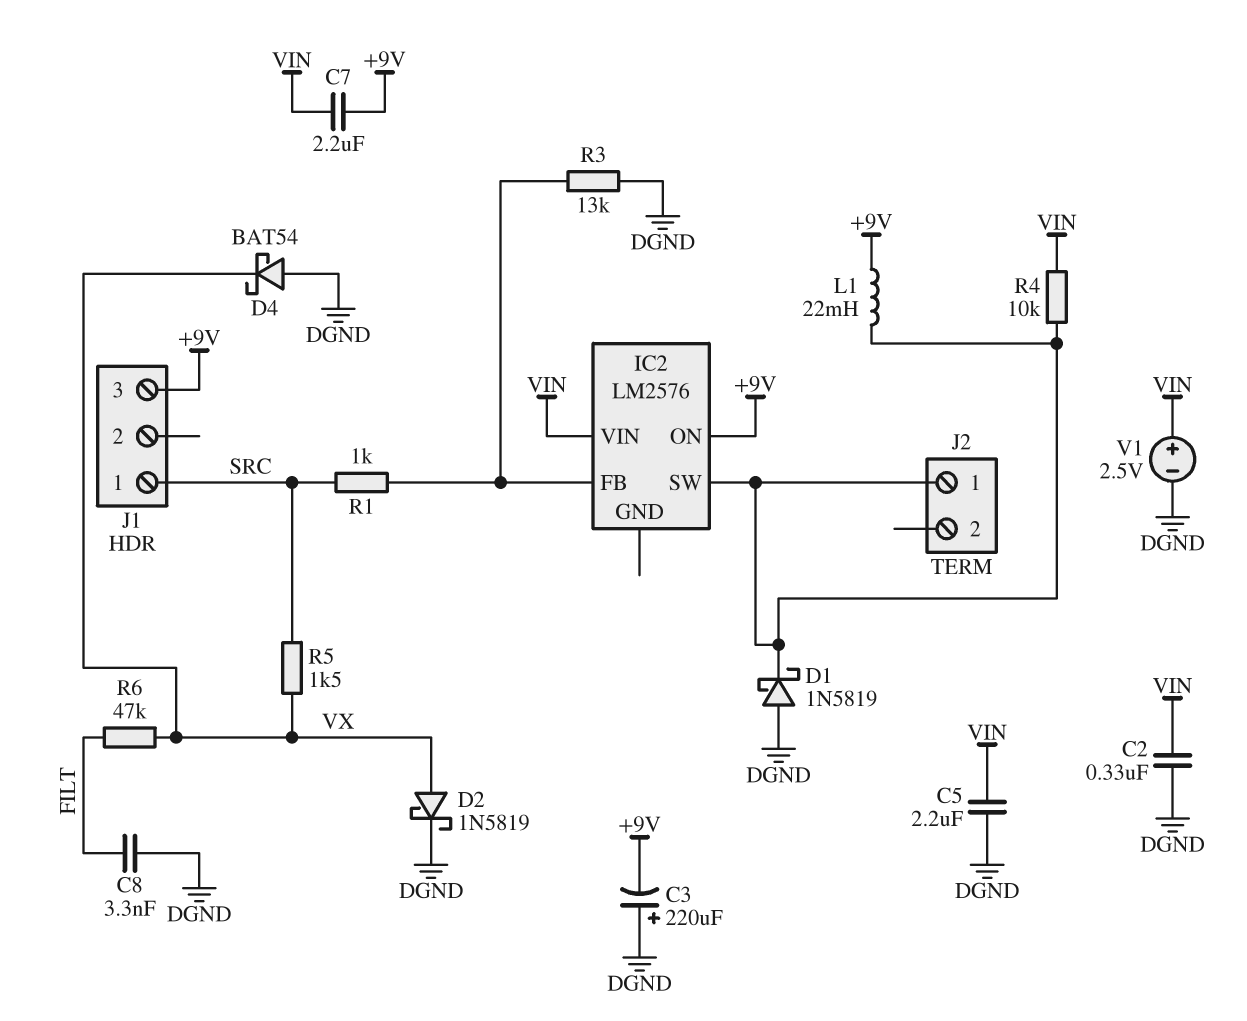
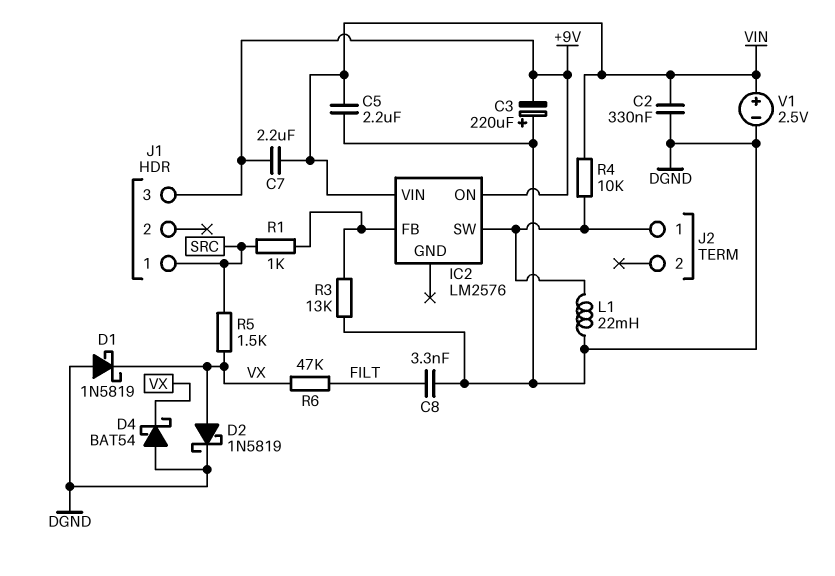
D1: schottky 1N5819 (A DGND, K IC2/SW) -> schottky 1N5819 (A DGND, K VX)
L1: 22mH (+9V, IC2/SW) -> 22mH (DGND, IC2/SW)

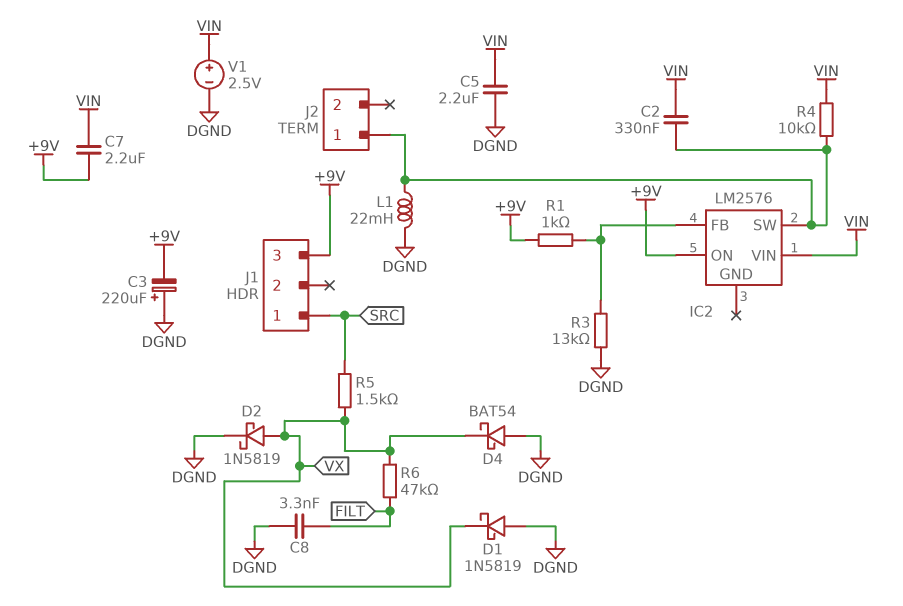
C2: 330nF (DGND, VIN) -> 330nF (IC2/SW, VIN)
R1: 1k (IC2/FB, SRC) -> 1k (+9V, IC2/FB)

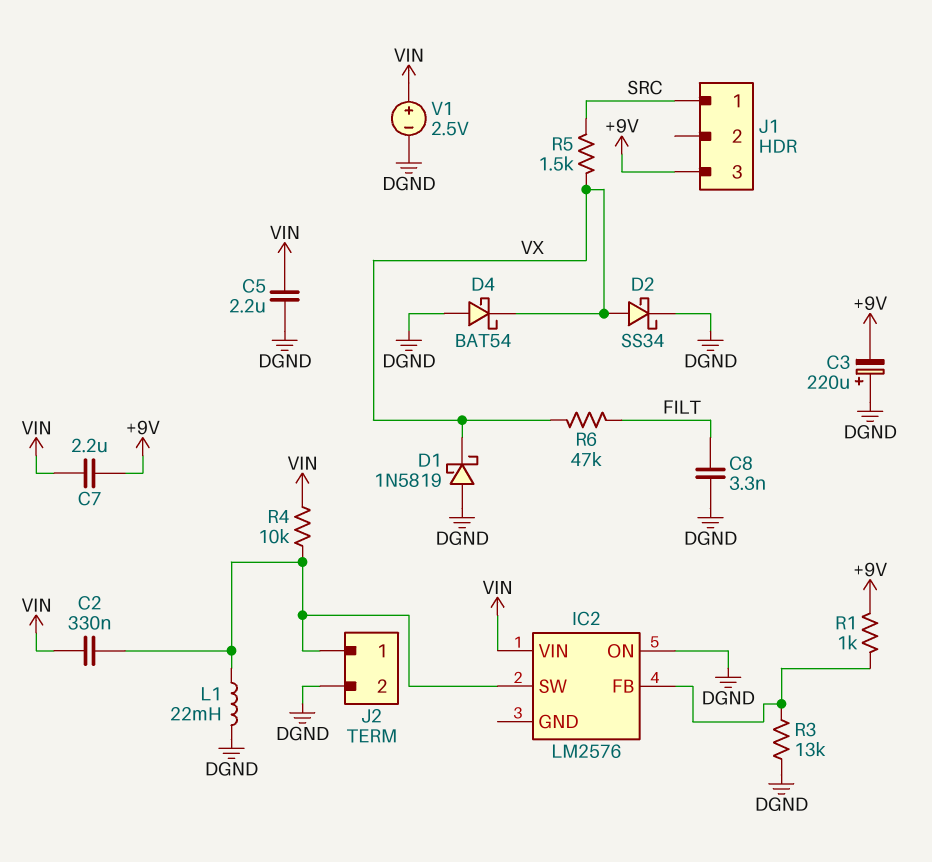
D2: schottky 1N5819 (A VX, K DGND) -> schottky SS34 (A VX, K DGND)
IC2 pin ON: +9V -> DGND
J2 pin 2: none -> DGND

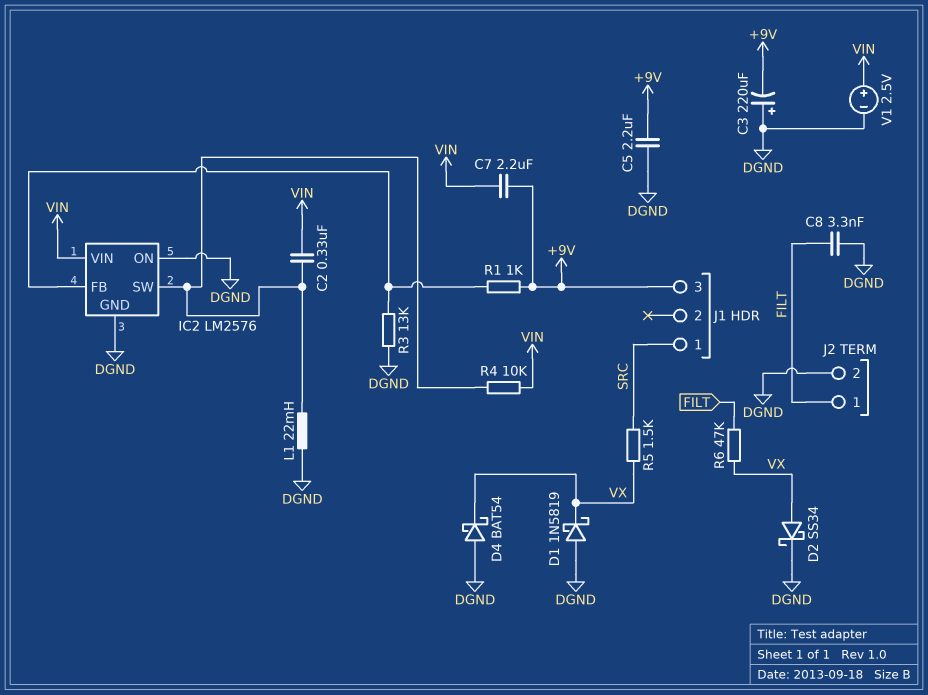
C5: 2.2uF (DGND, VIN) -> 2.2uF (+9V, DGND)
IC2 pin GND: none -> DGND
J2 pin 1: IC2/SW -> FILT

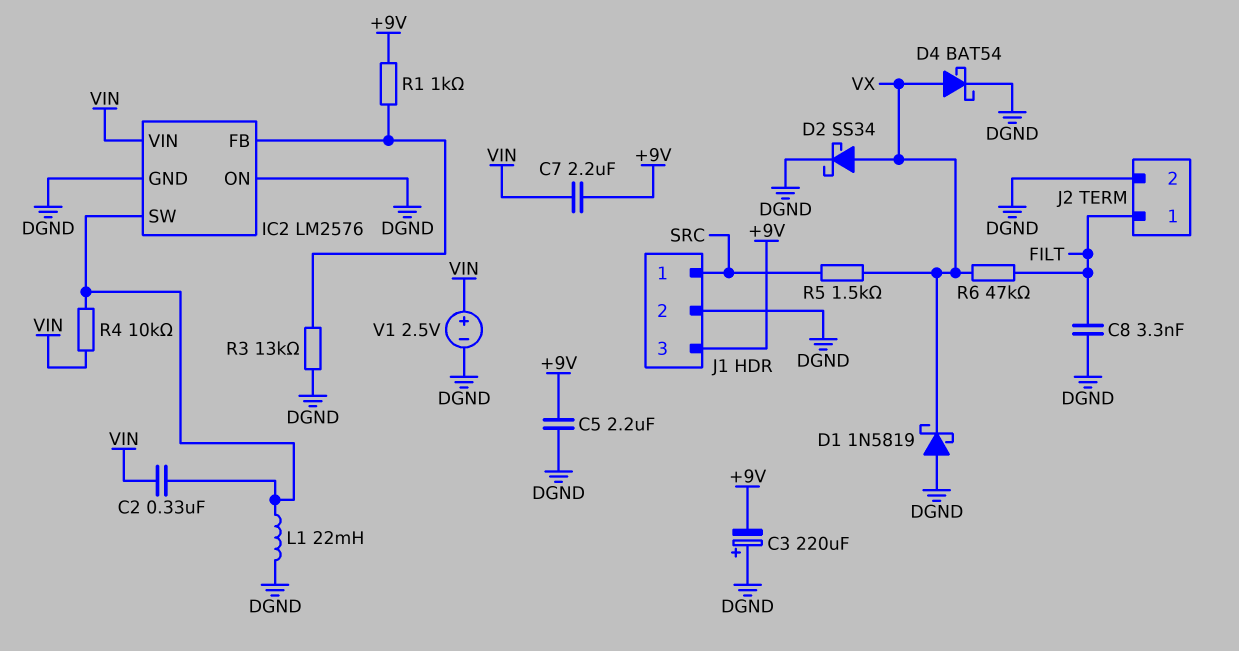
D4: schottky BAT54 (A DGND, K VX) -> schottky BAT54 (A VX, K DGND)
J1 pin 2: none -> DGND

